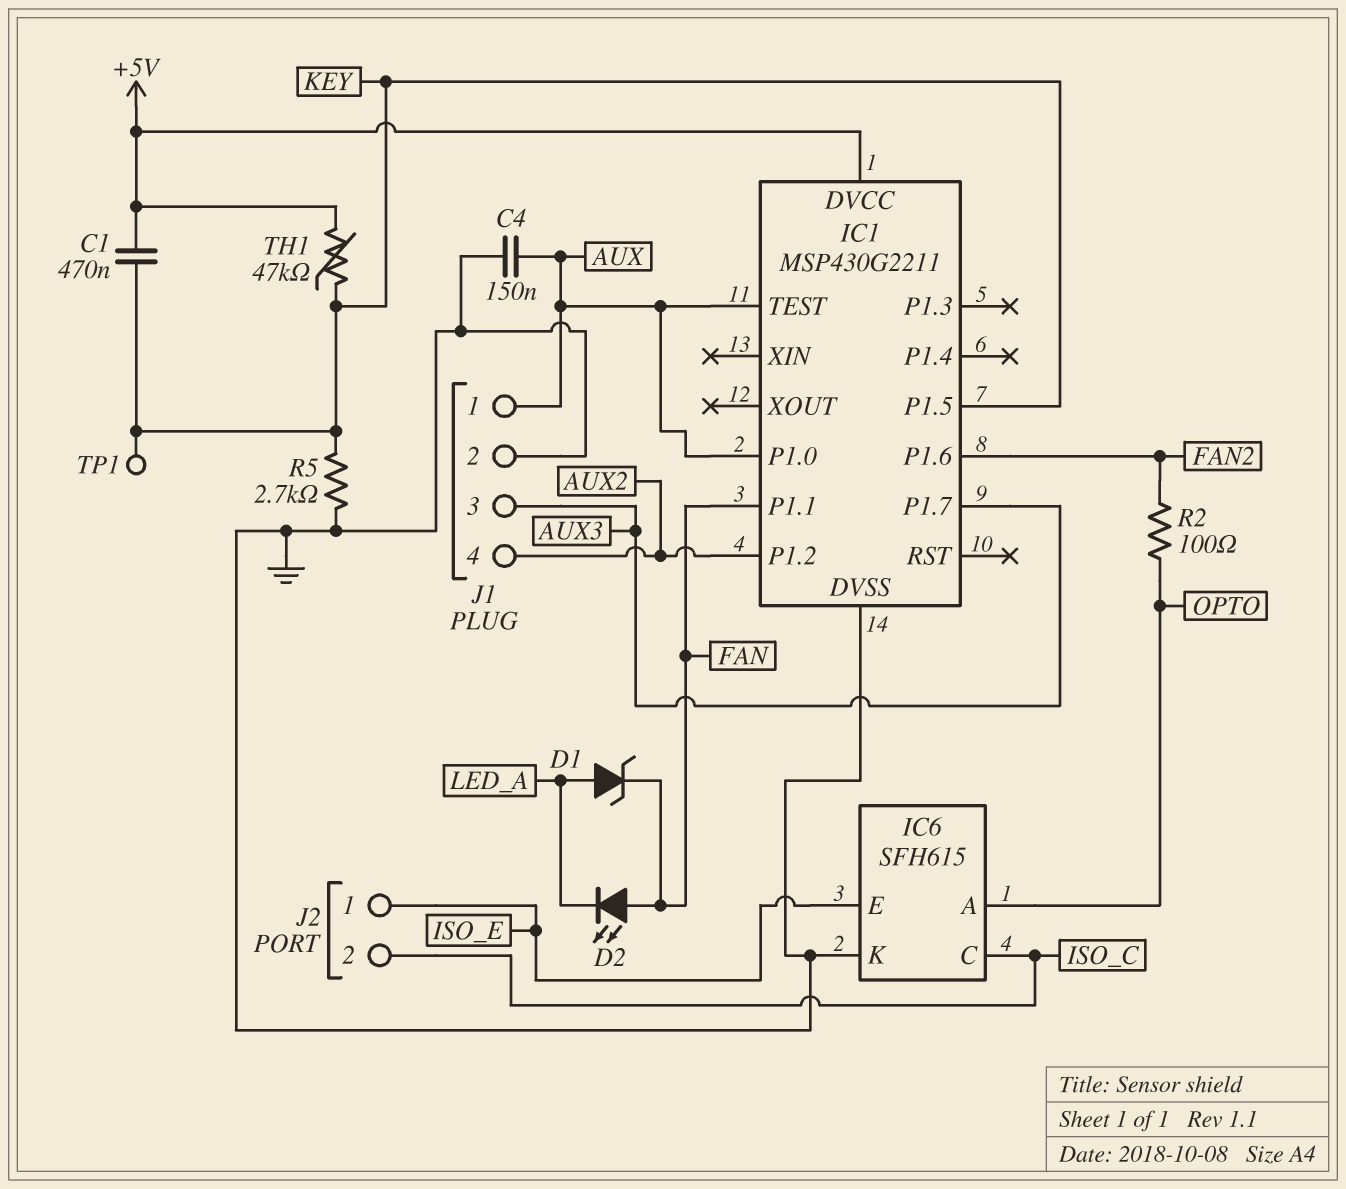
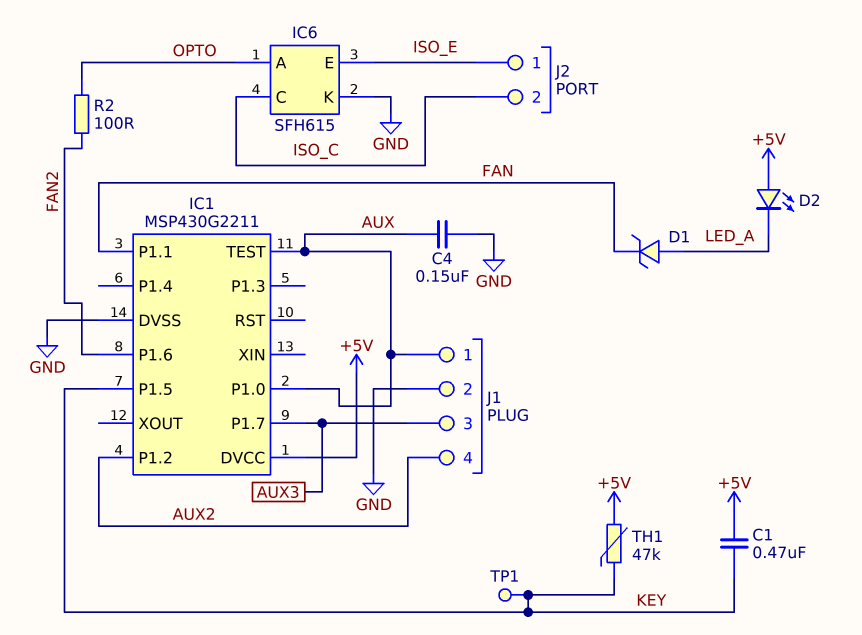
D2: LED (A FAN, K LED_A) -> LED (A +5V, K LED_A)
R5: 2.7k (GND, KEY) -> none

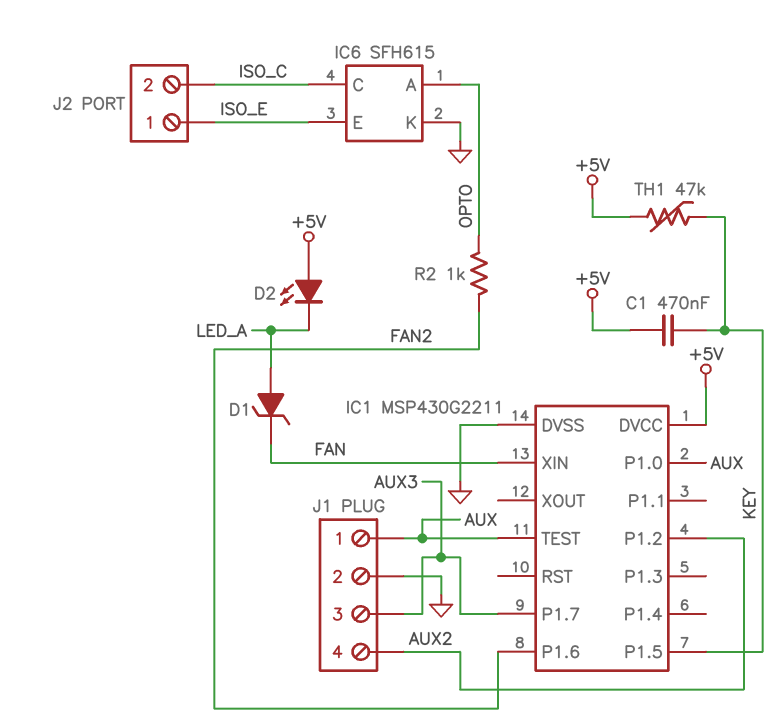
C4: 150nF (AUX, GND) -> none
IC1 pin P1.1: FAN -> none
IC1 pin XIN: none -> FAN
R2: 100 (FAN2, OPTO) -> 1k (FAN2, OPTO)
TP1: test point (KEY) -> none

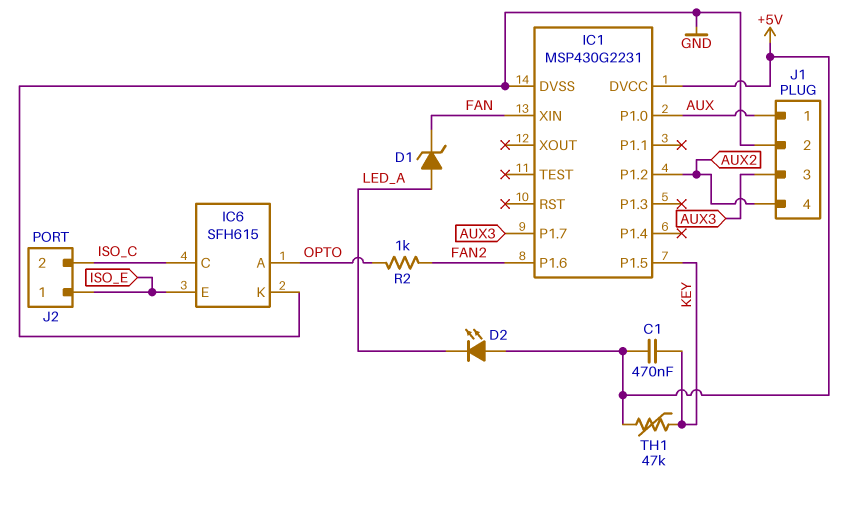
IC1: MSP430G2211 -> MSP430G2231
IC1 pin TEST: AUX -> none

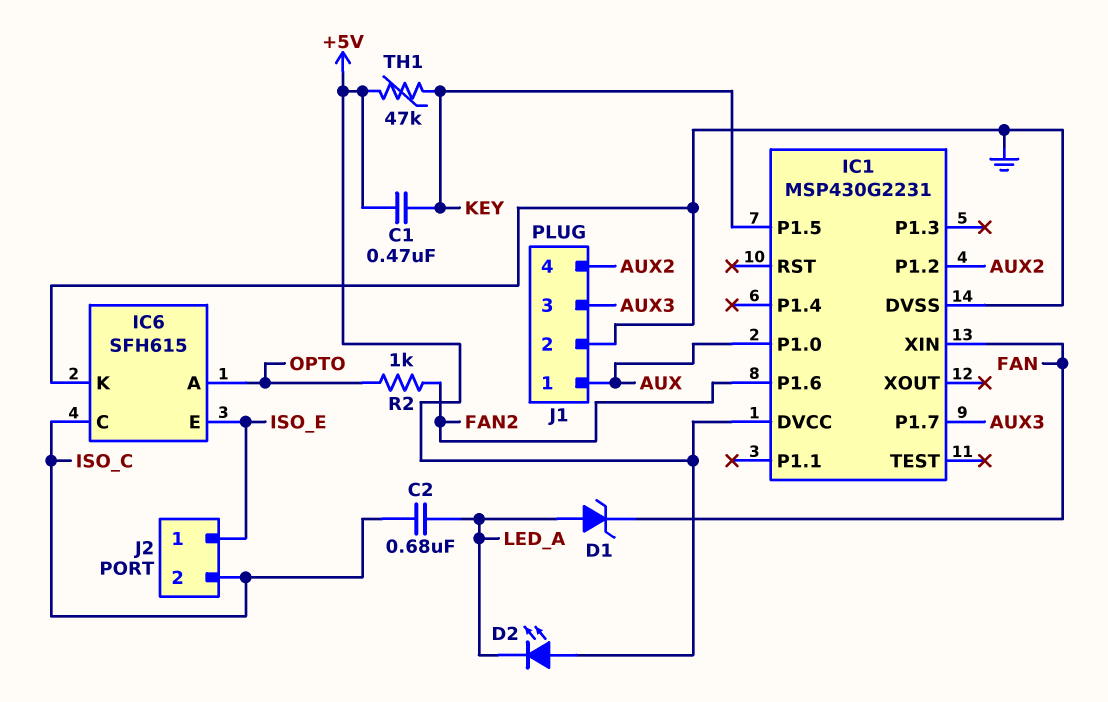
C2: none -> 680nF (ISO_C, LED_A)

